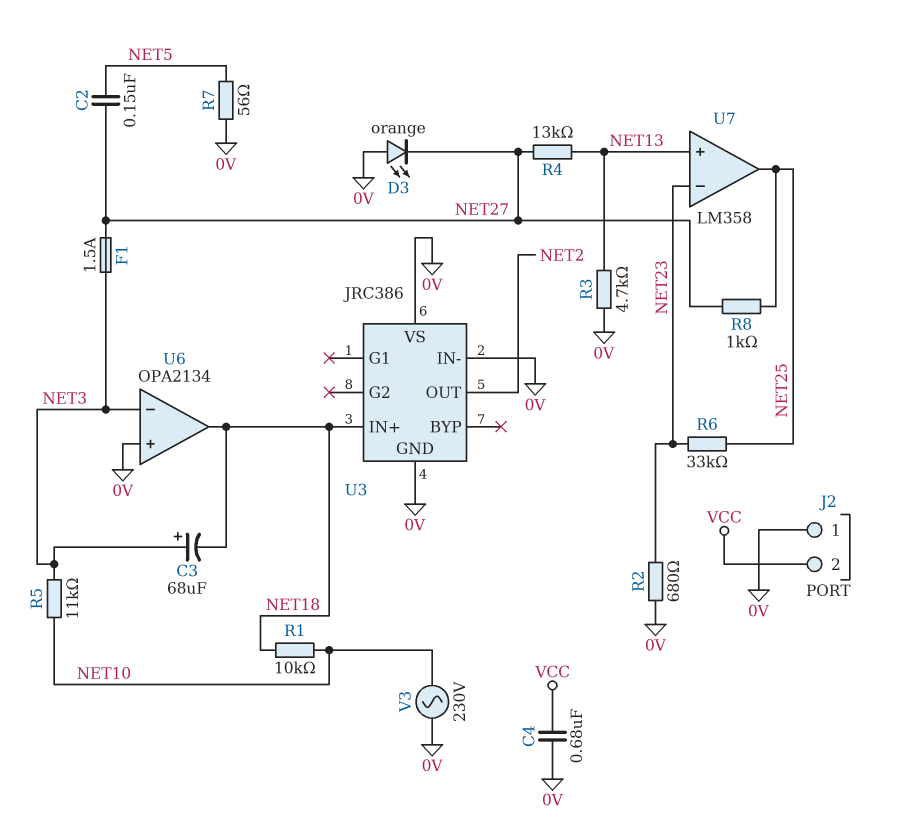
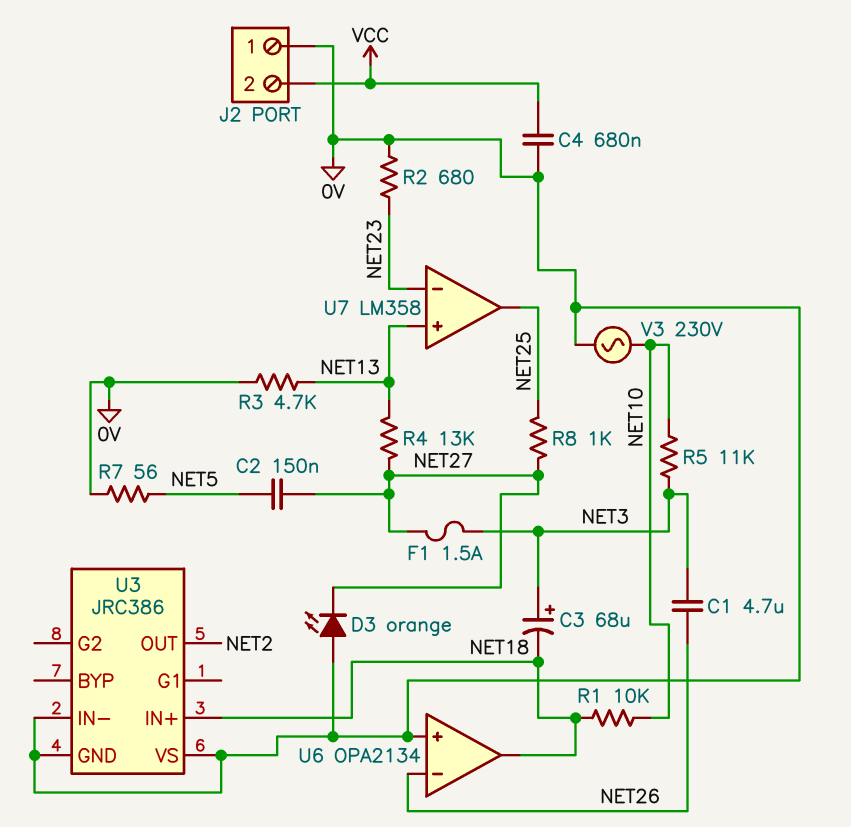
C1: none -> 4.7uF (NET3, NET26)
R6: 33k (NET23, NET25) -> none
U6 pin in-: NET3 -> NET26

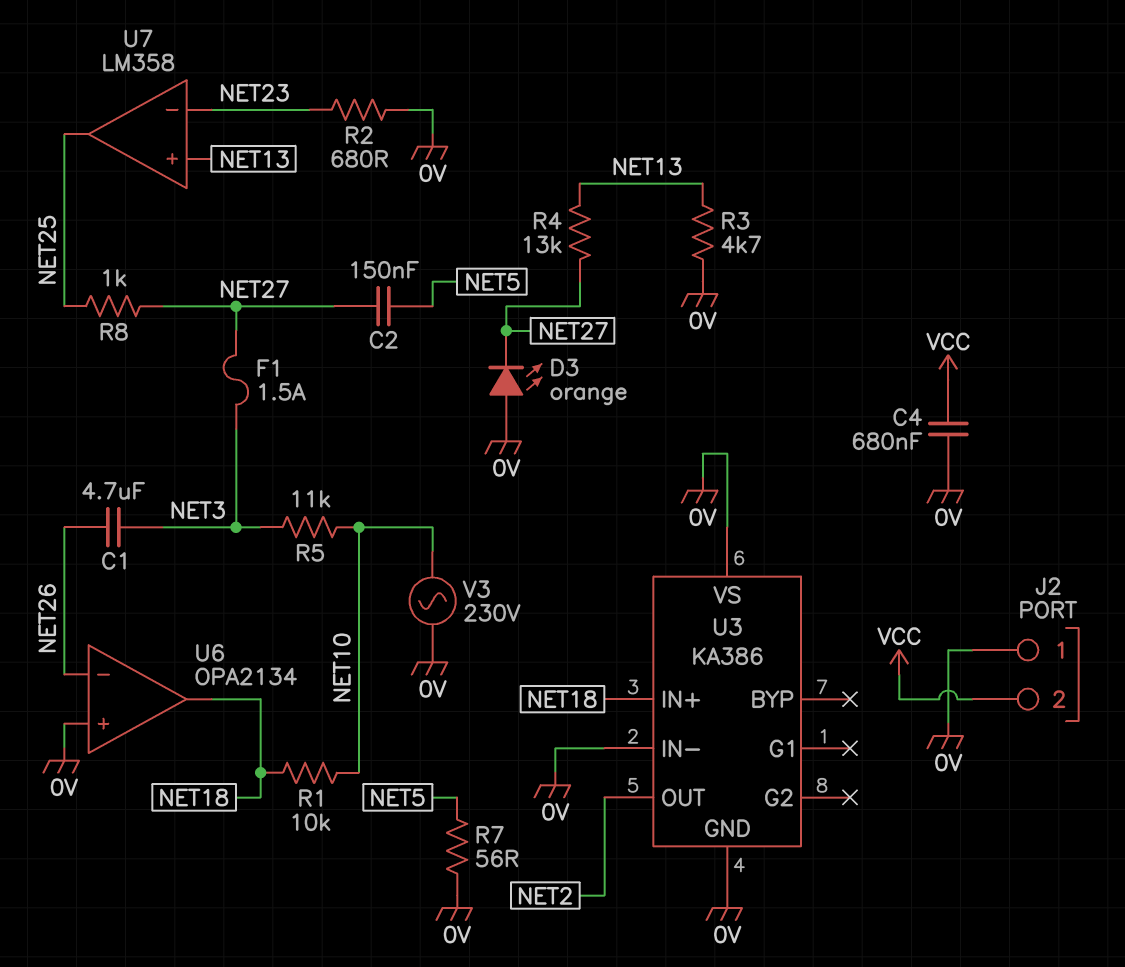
C3: 68uF (plus NET3, minus NET18) -> none
U3: JRC386 -> KA386

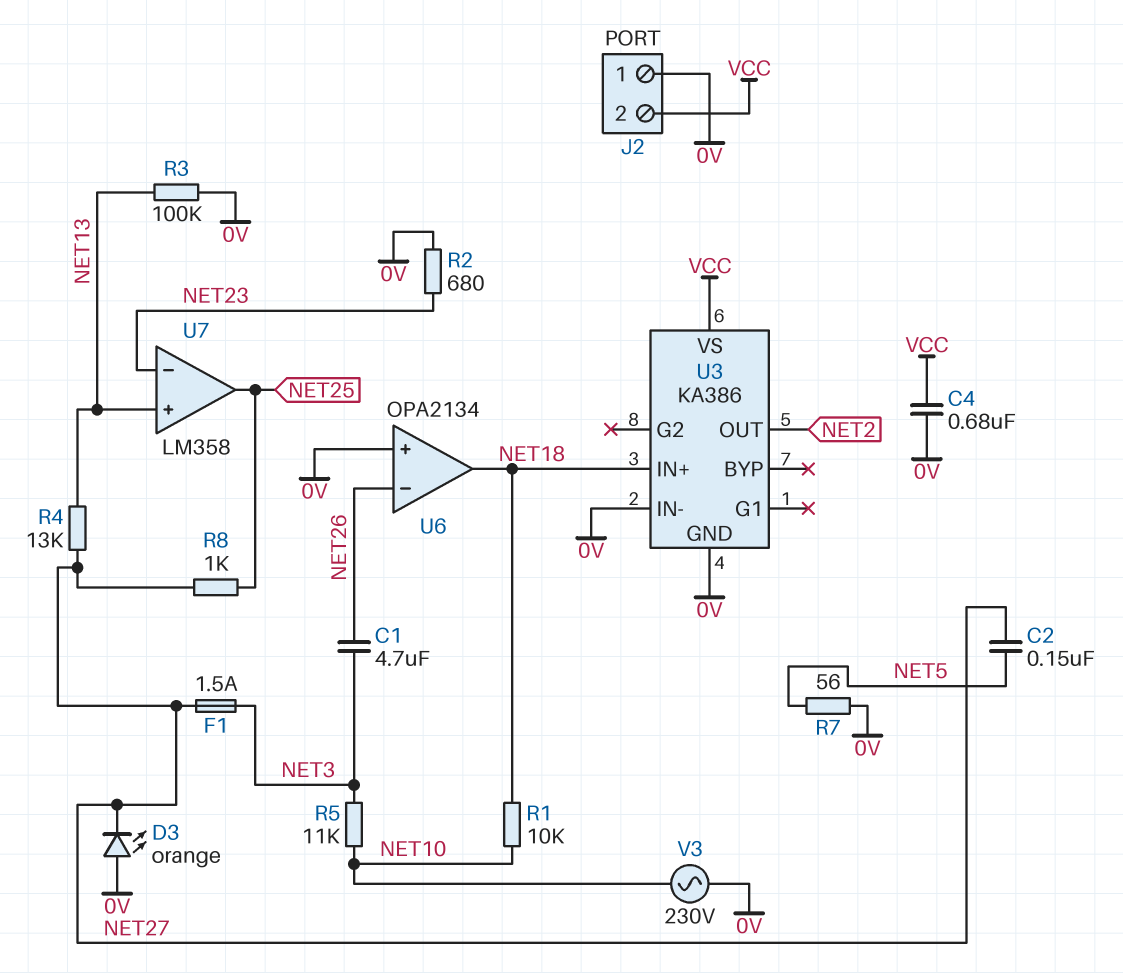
R3: 4.7k (0V, NET13) -> 100k (0V, NET13)
U3 pin VS: 0V -> VCC

